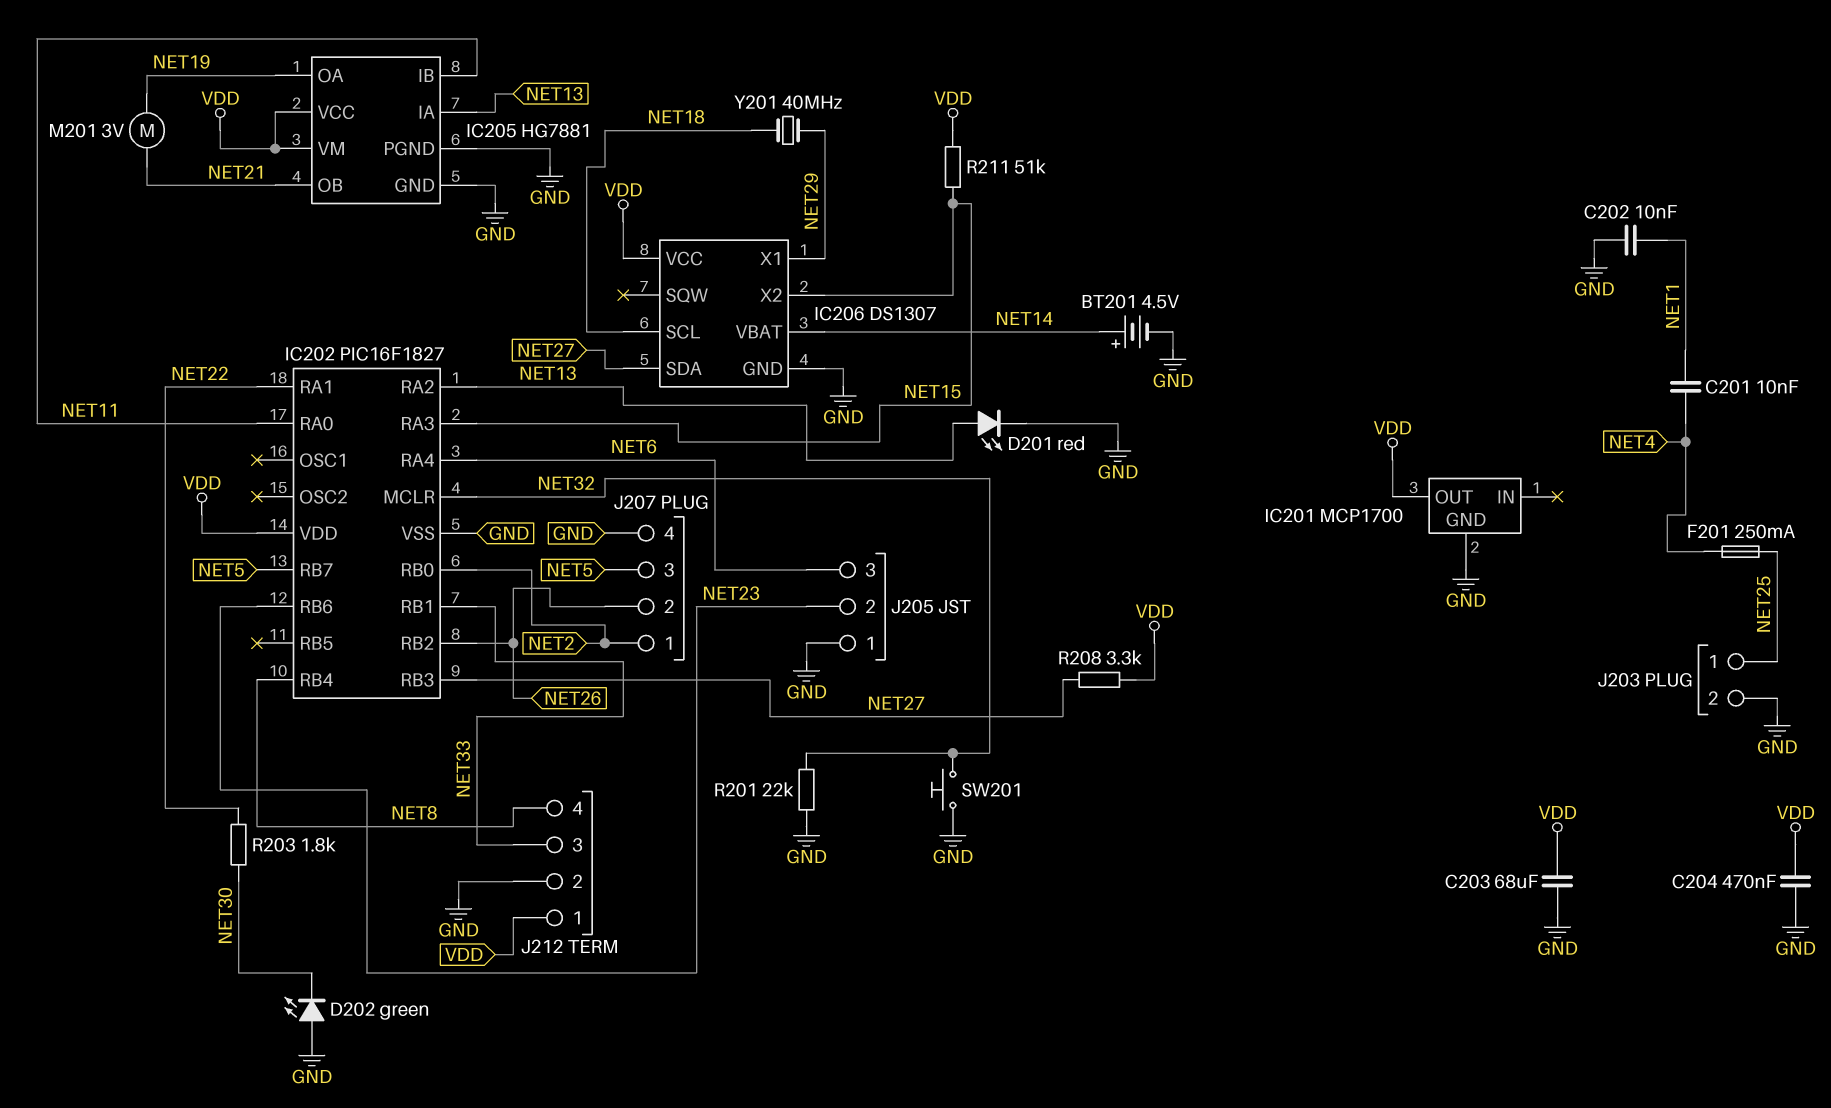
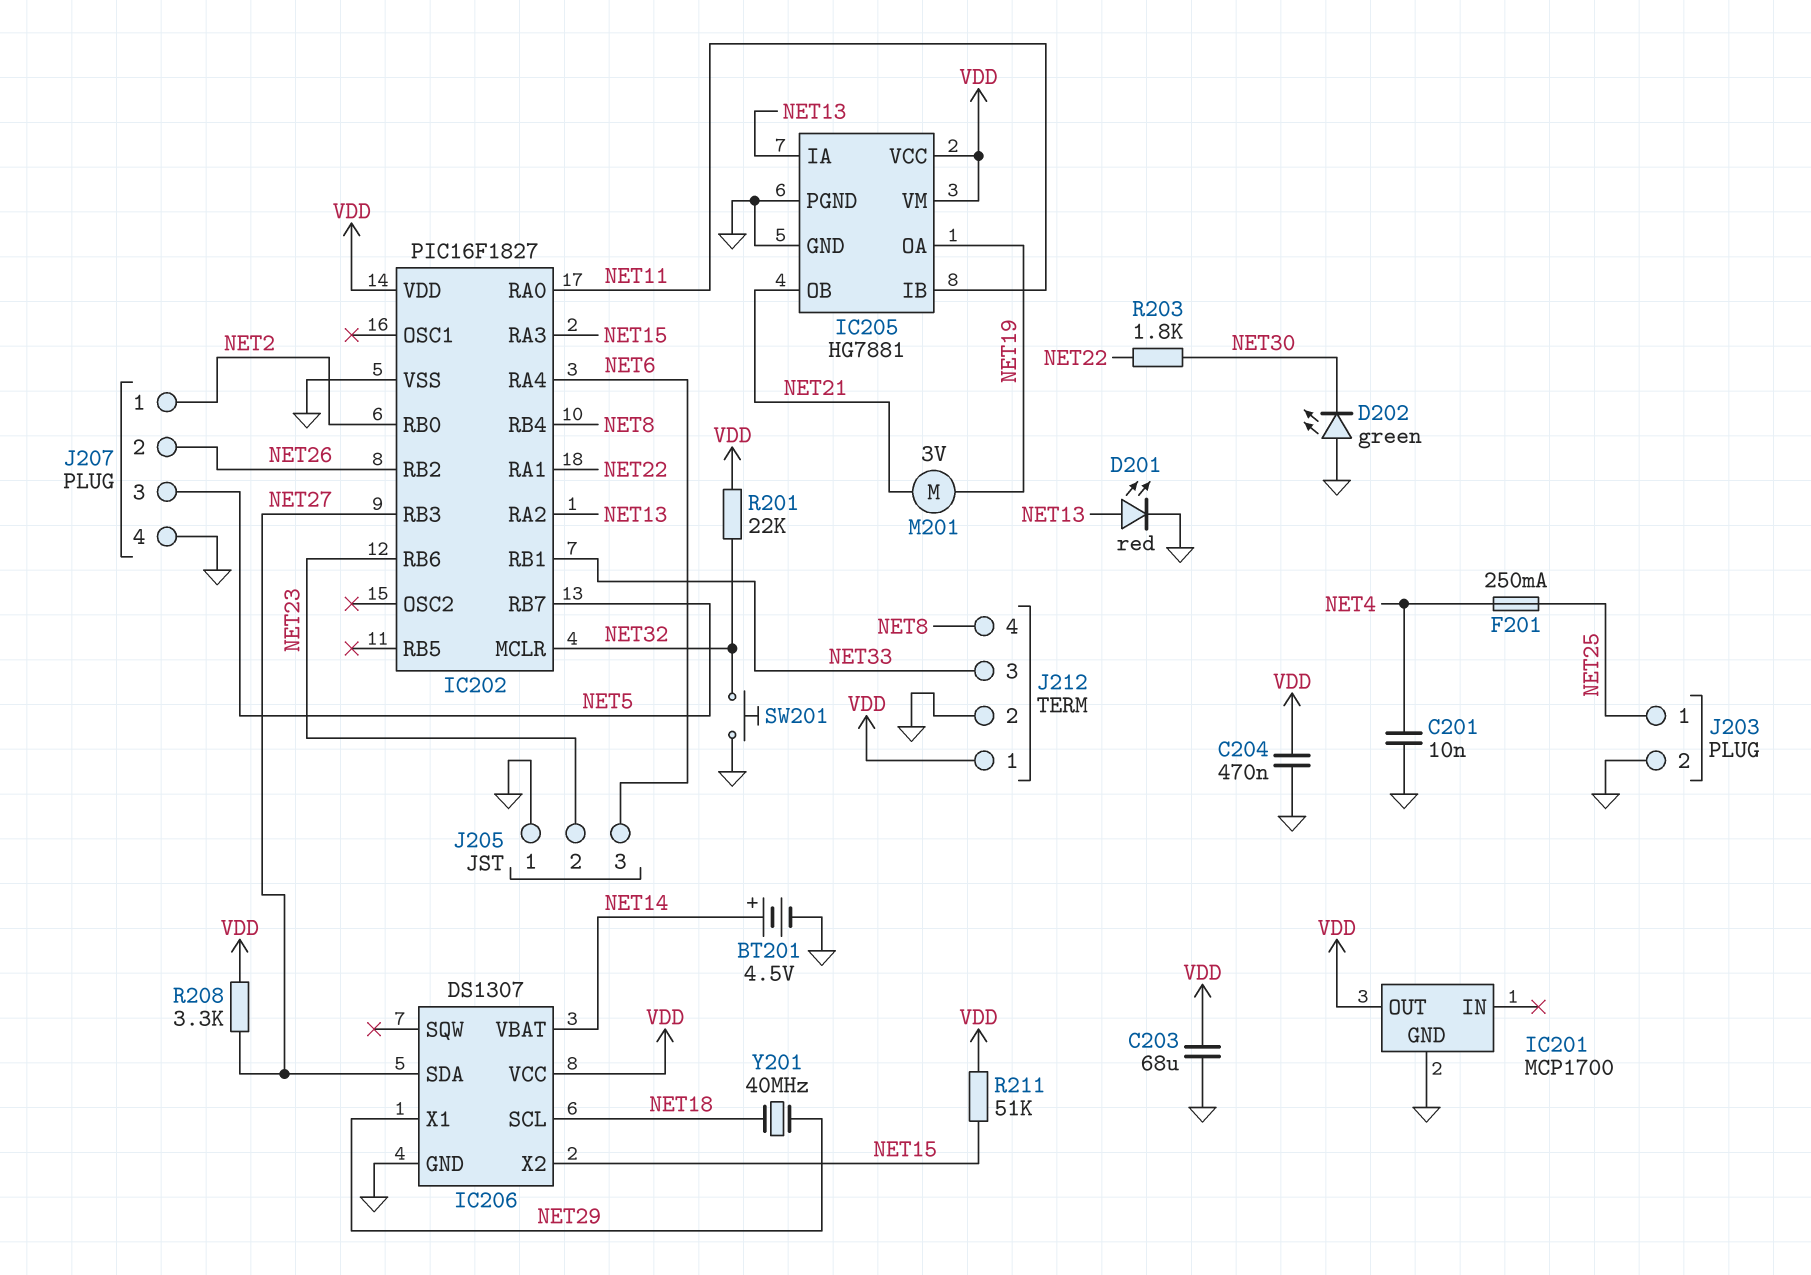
C201: 10nF (NET1, NET4) -> 10nF (GND, NET4)
C202: 10nF (GND, NET1) -> none
R201: 22k (GND, NET32) -> 22k (NET32, VDD)

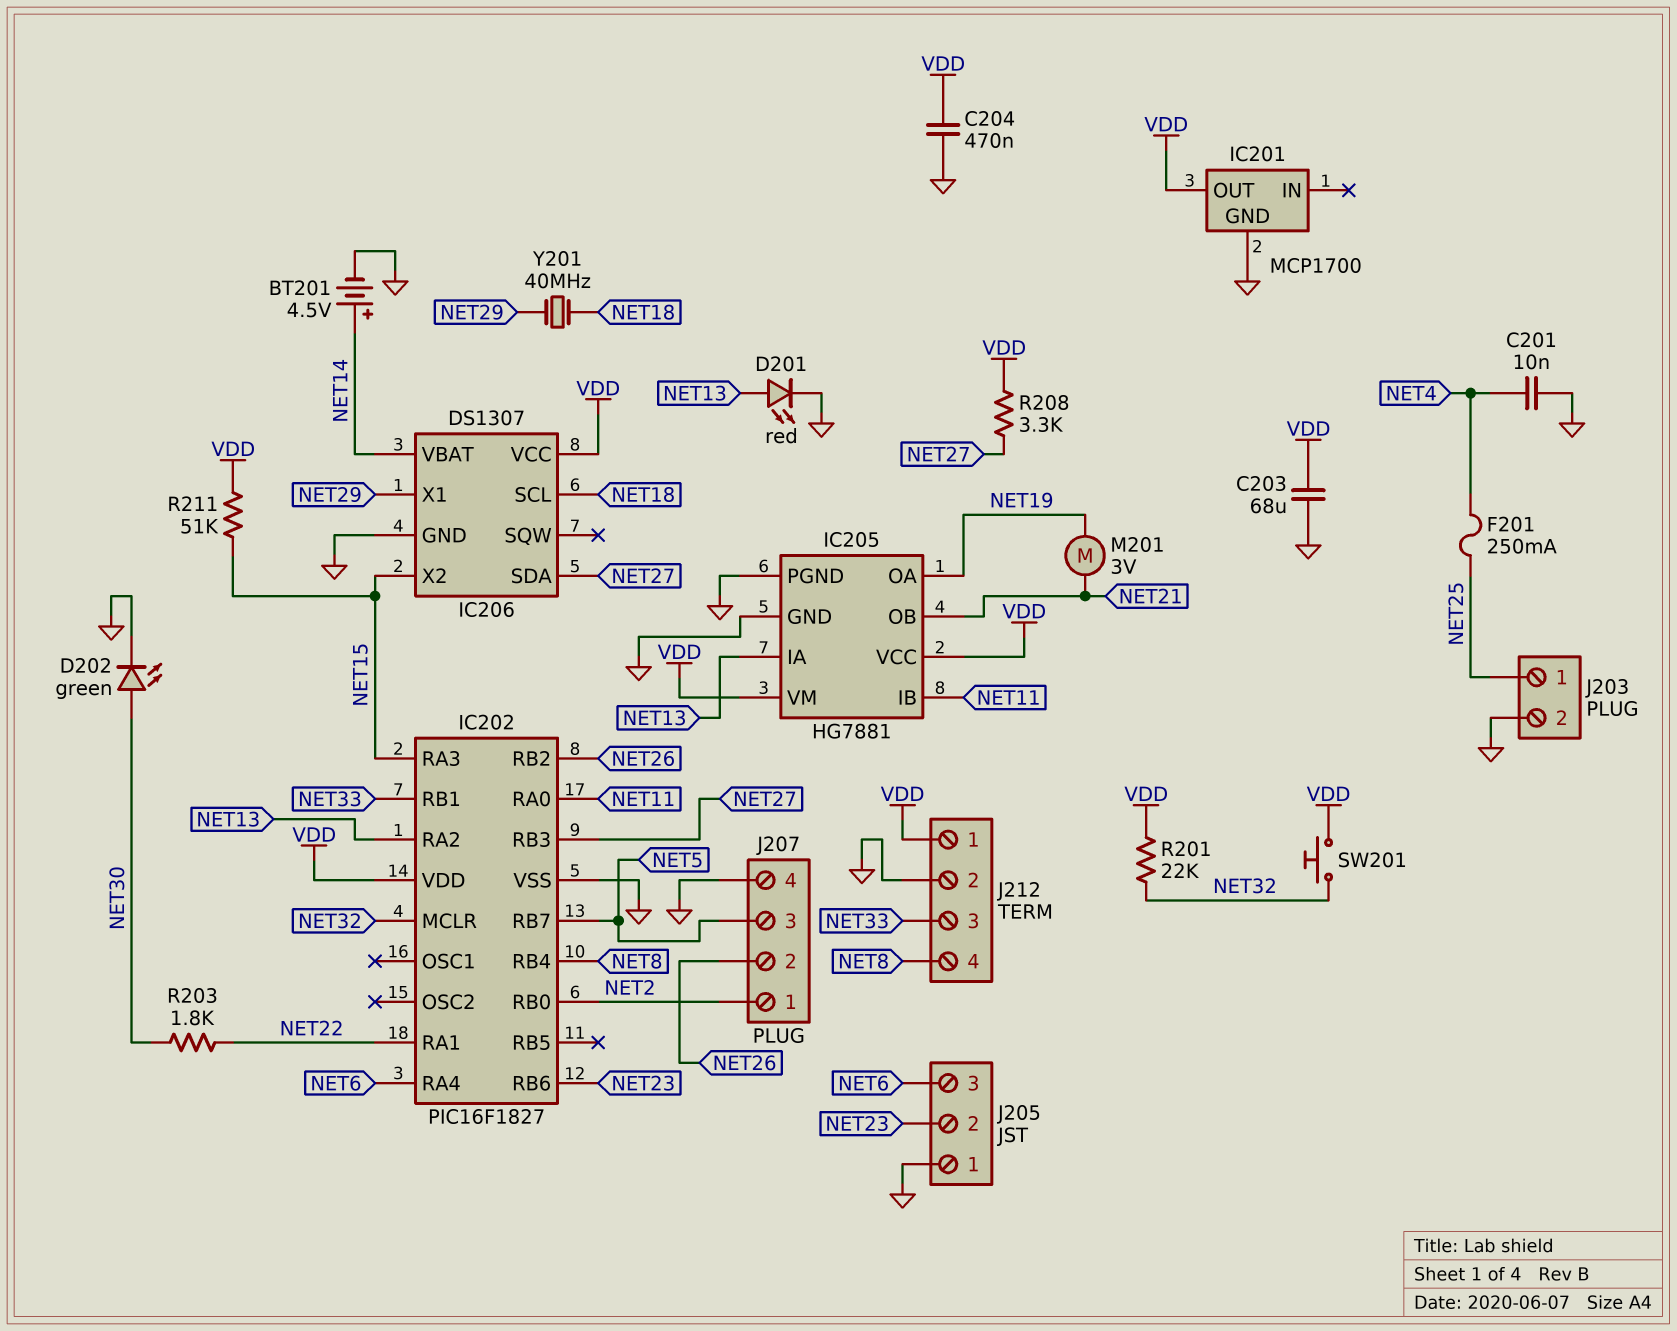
D202: LED green (A GND, K NET30) -> LED green (A NET30, K GND)
SW201: button (GND, NET32) -> button (NET32, VDD)

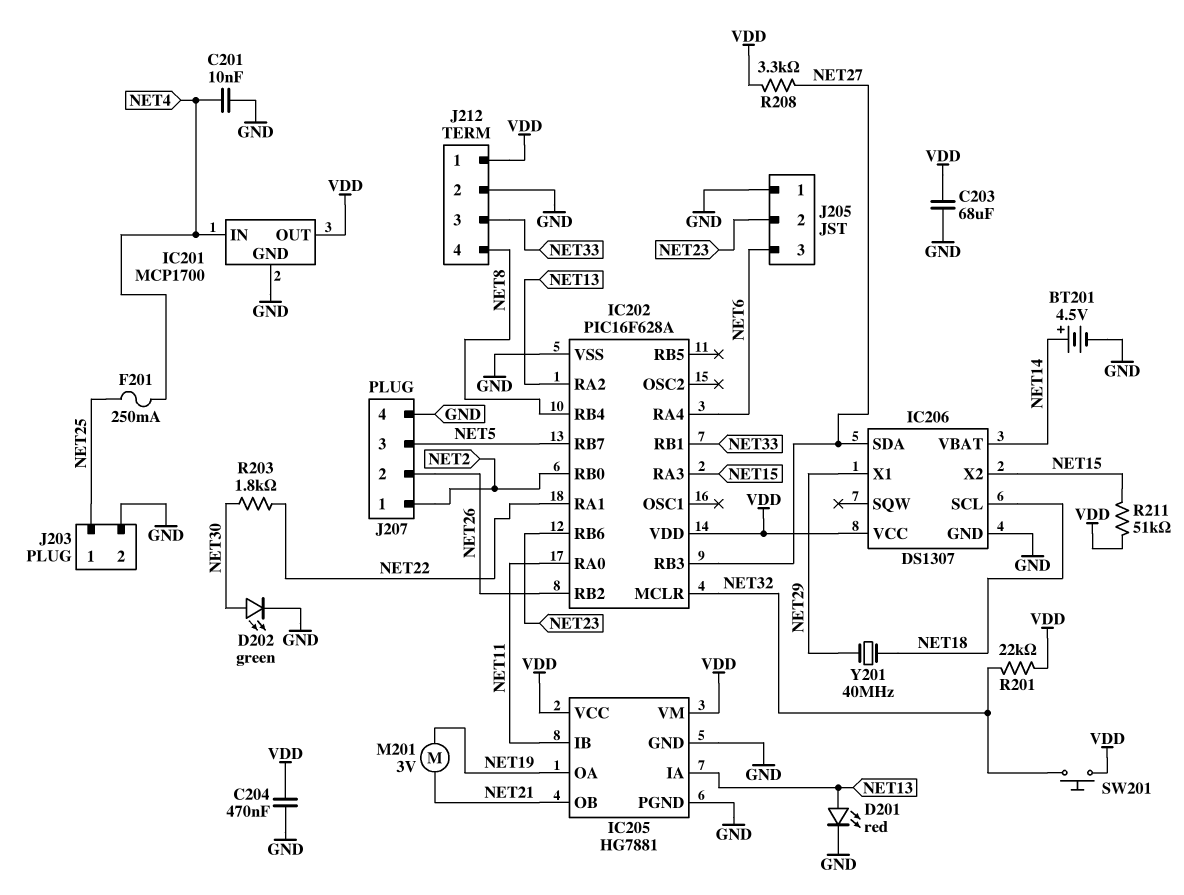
IC201 pin IN: none -> NET4
IC202: PIC16F1827 -> PIC16F628A

